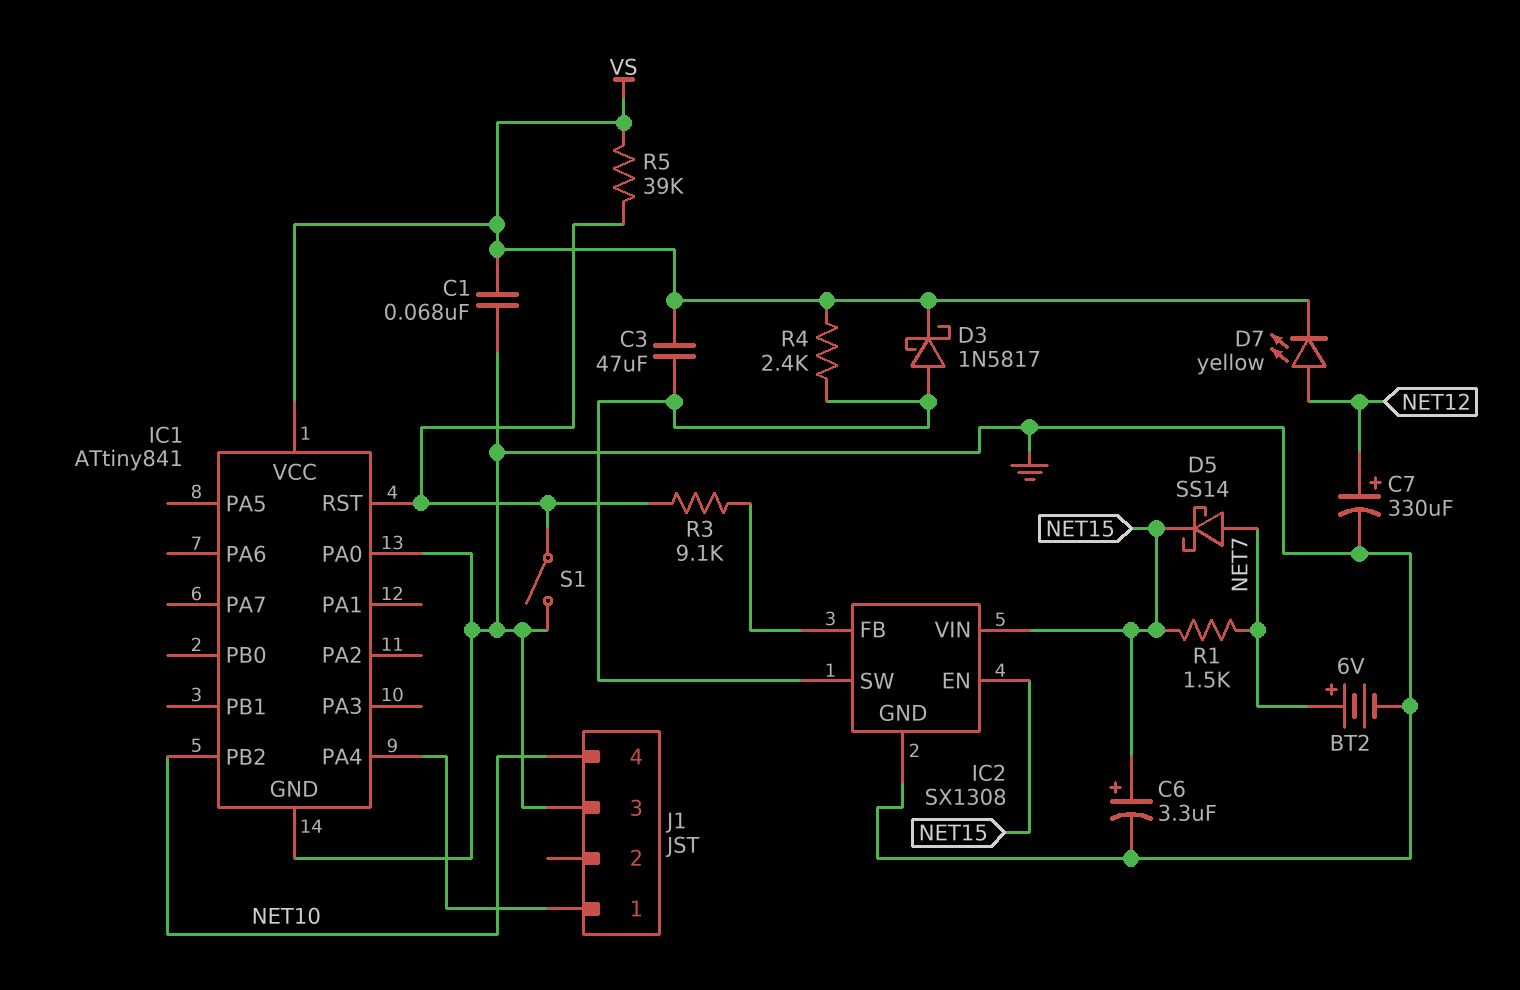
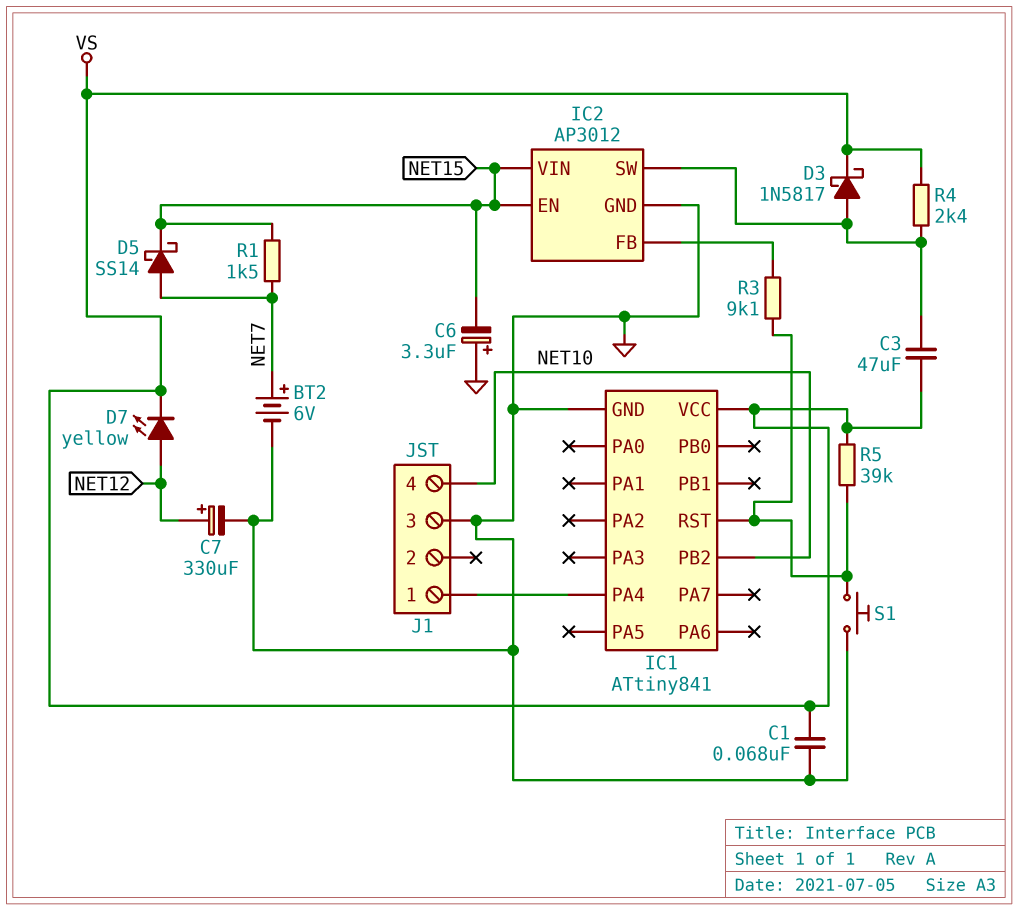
C6: 3.3uF (plus NET15, minus GND) -> 3.3uF (plus GND, minus NET15)
IC1 pin PA0: GND -> none
IC2: SX1308 -> AP3012
S1: switch (GND, IC1/RST) -> button (GND, IC1/RST)

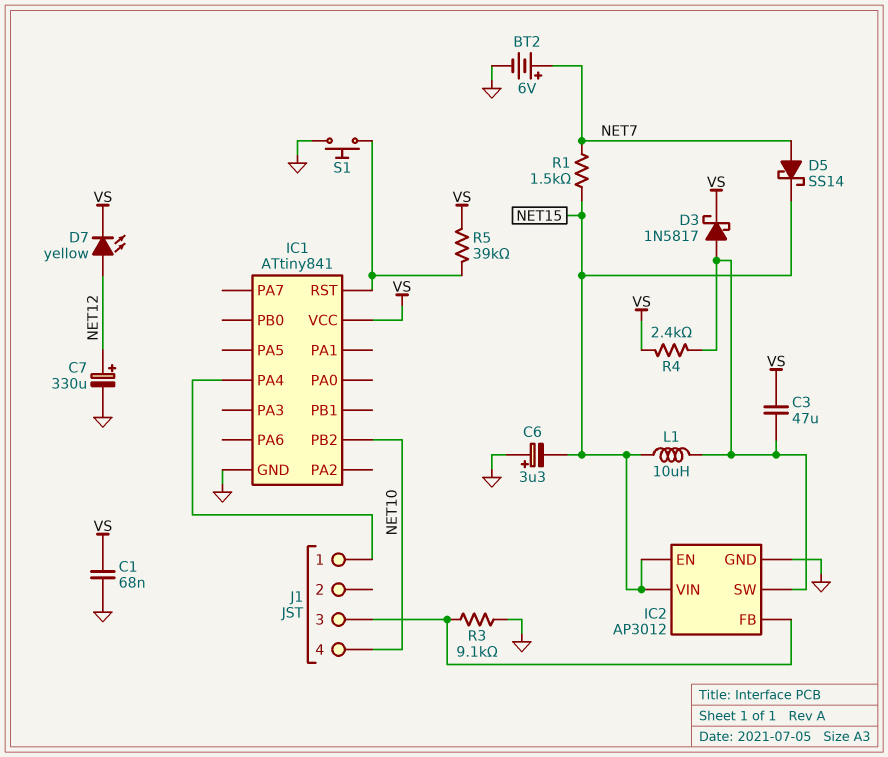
J1 pin 3: GND -> IC2/FB
L1: none -> 10uH (IC2/SW, NET15)
R3: 9.1k (IC1/RST, IC2/FB) -> 9.1k (GND, IC2/FB)

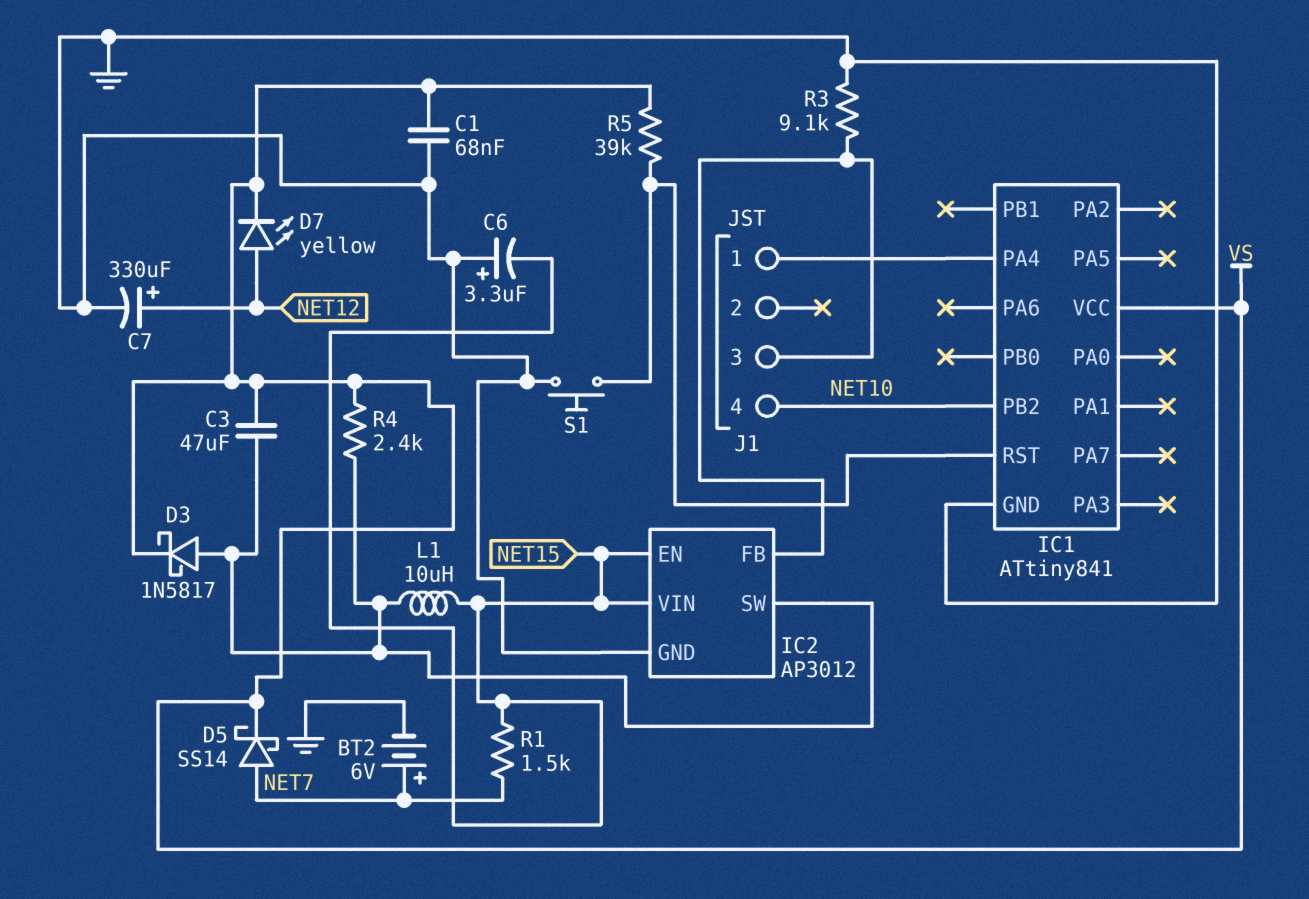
D5: schottky SS14 (A NET7, K NET15) -> schottky SS14 (A NET7, K VS)

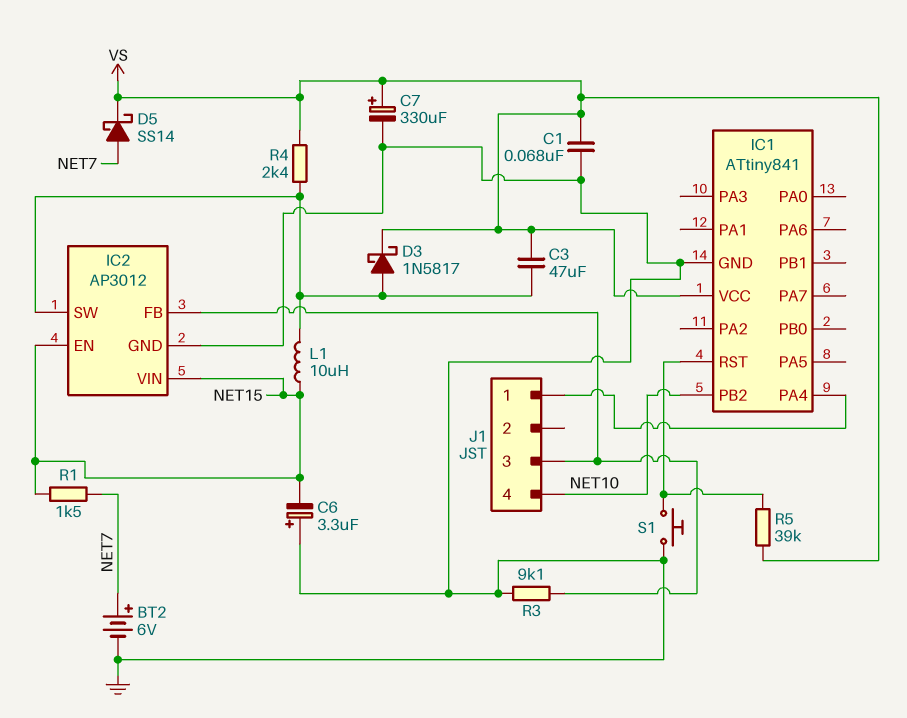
C7: 330uF (plus NET12, minus GND) -> 330uF (plus VS, minus GND)
D7: LED yellow (A NET12, K VS) -> none

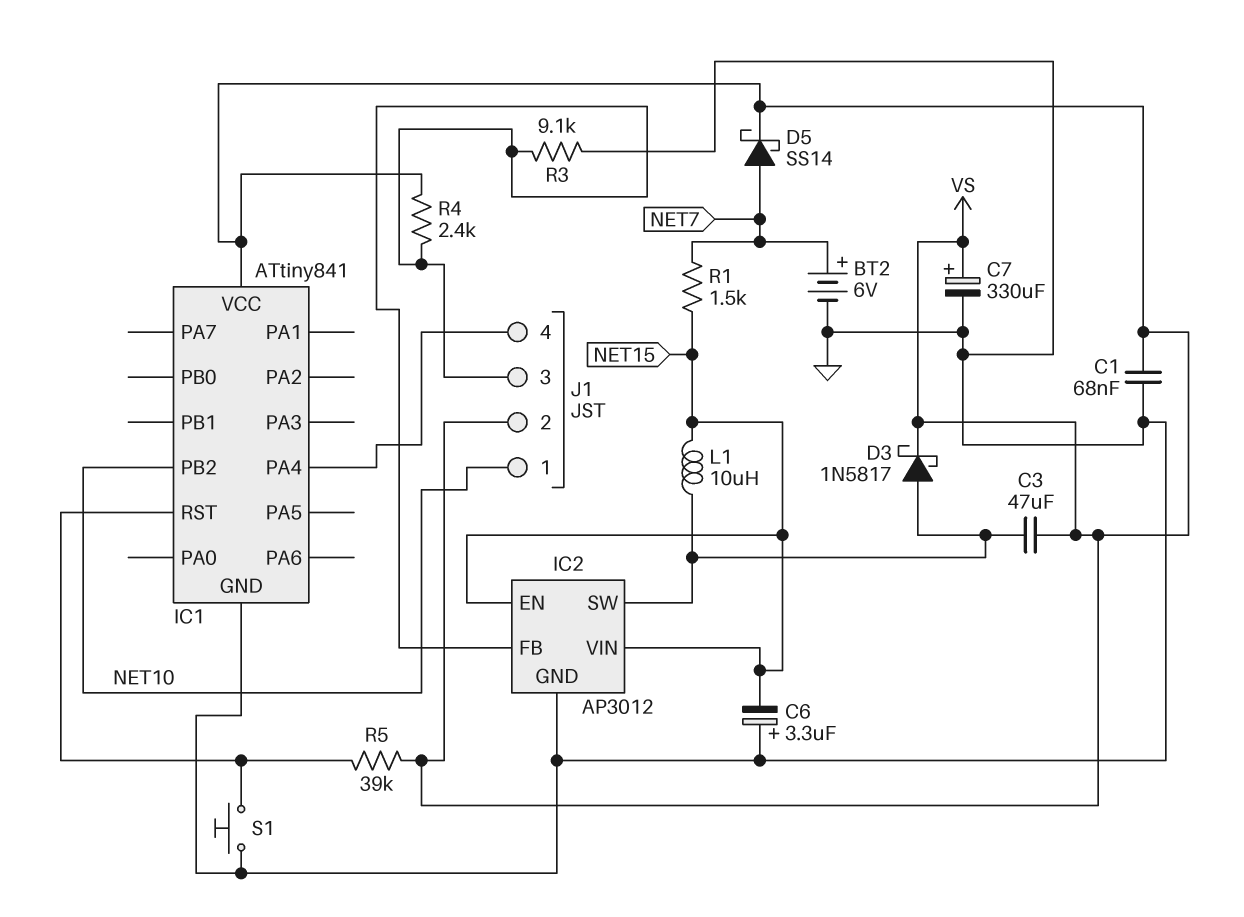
J1 pin 1: IC1/PA4 -> NET10
J1 pin 2: none -> VS
J1 pin 4: NET10 -> IC1/PA4
R4: 2.4k (IC2/SW, VS) -> 2.4k (IC2/FB, VS)

